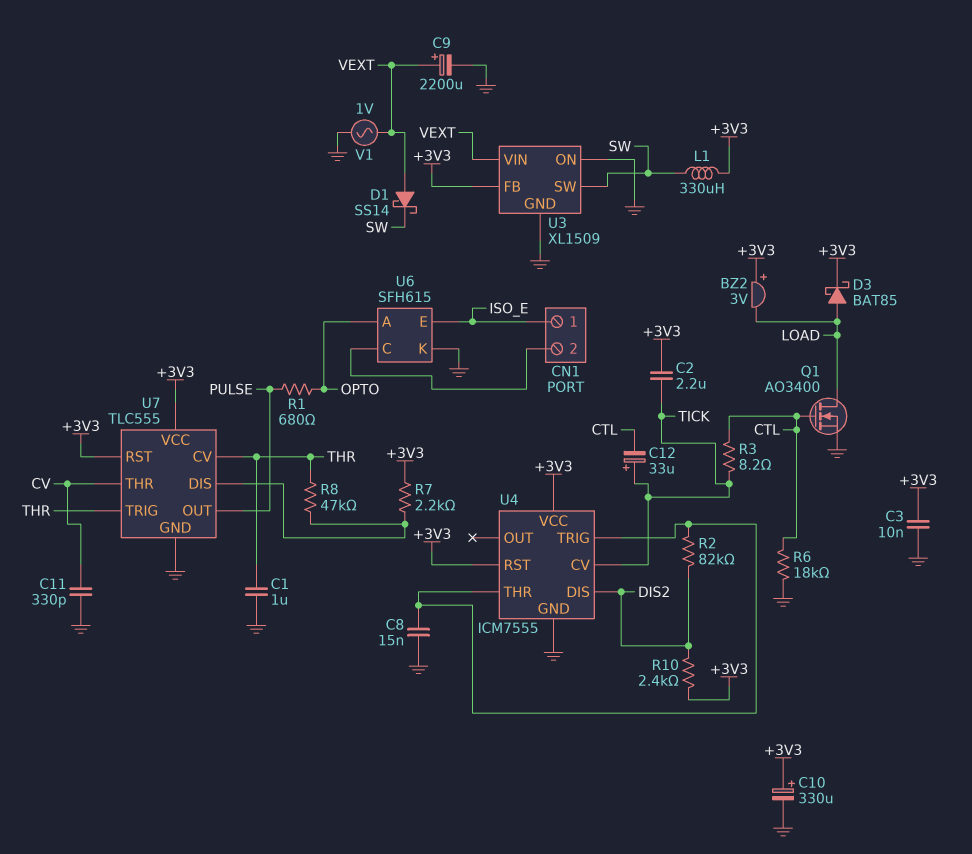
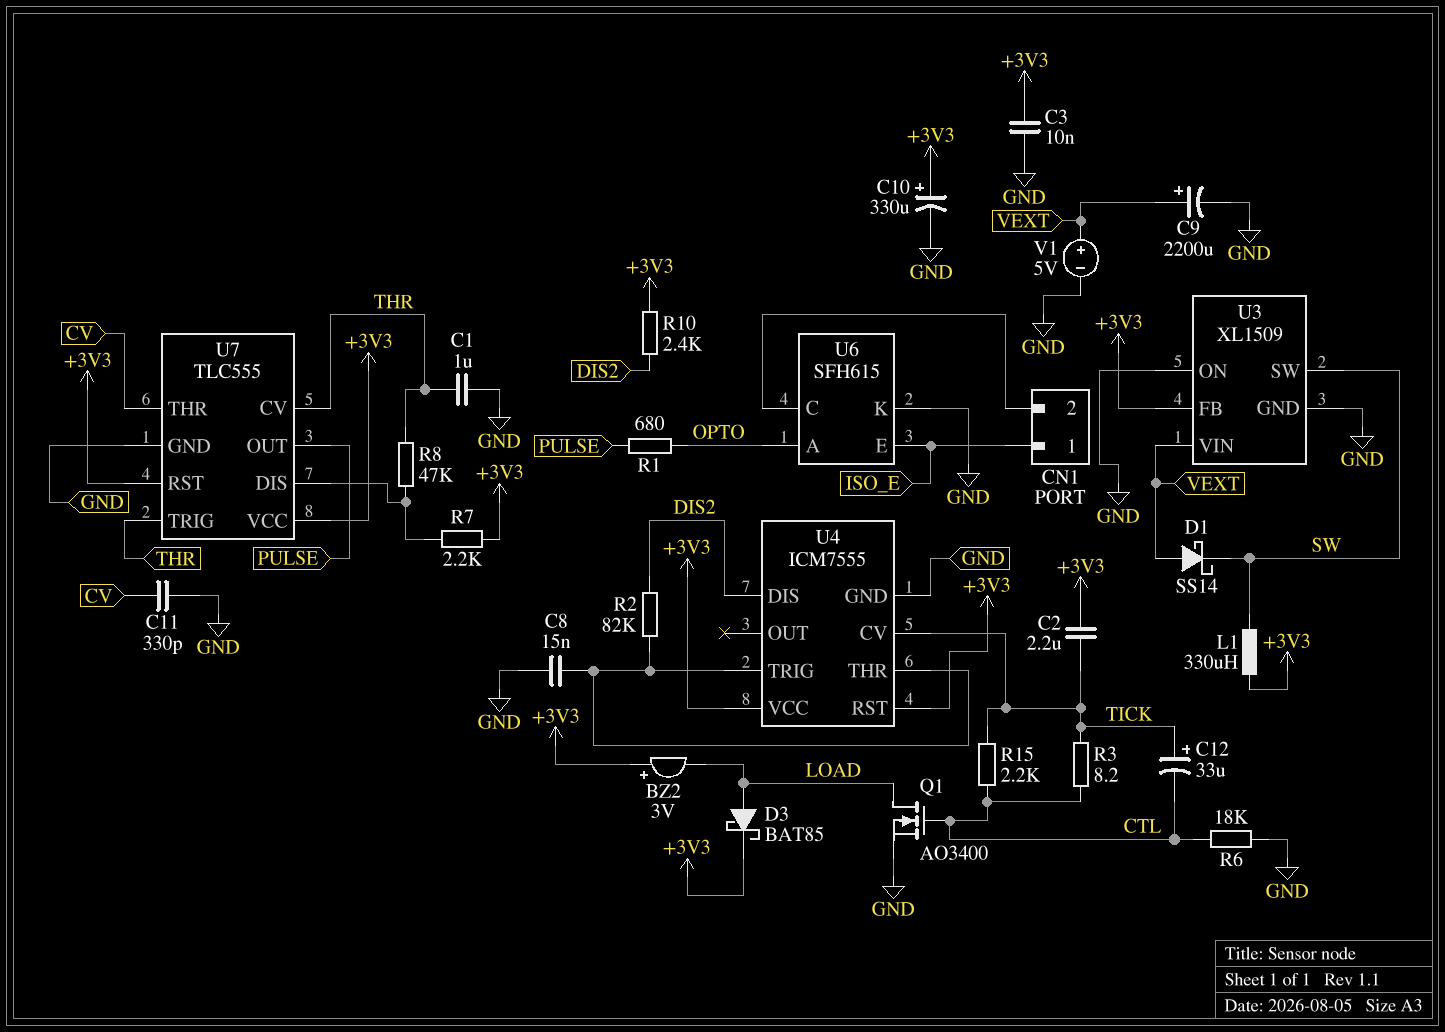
R15: none -> 2.2k (CTL, TICK)
V1: AC 1V (GND, VEXT) -> 5V (plus VEXT, minus GND)

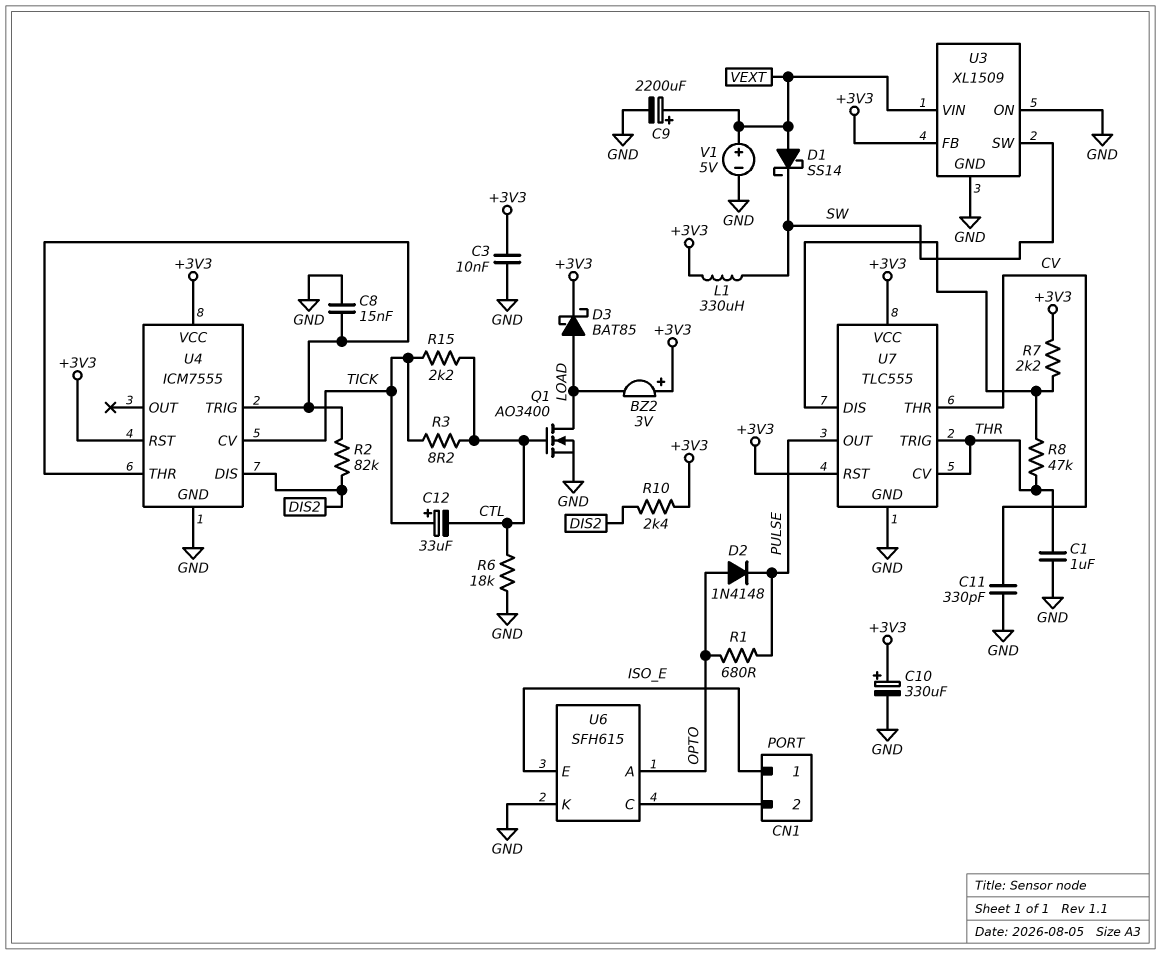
C2: 2.2uF (+3V3, TICK) -> none
D2: none -> diode 1N4148 (A OPTO, K PULSE)

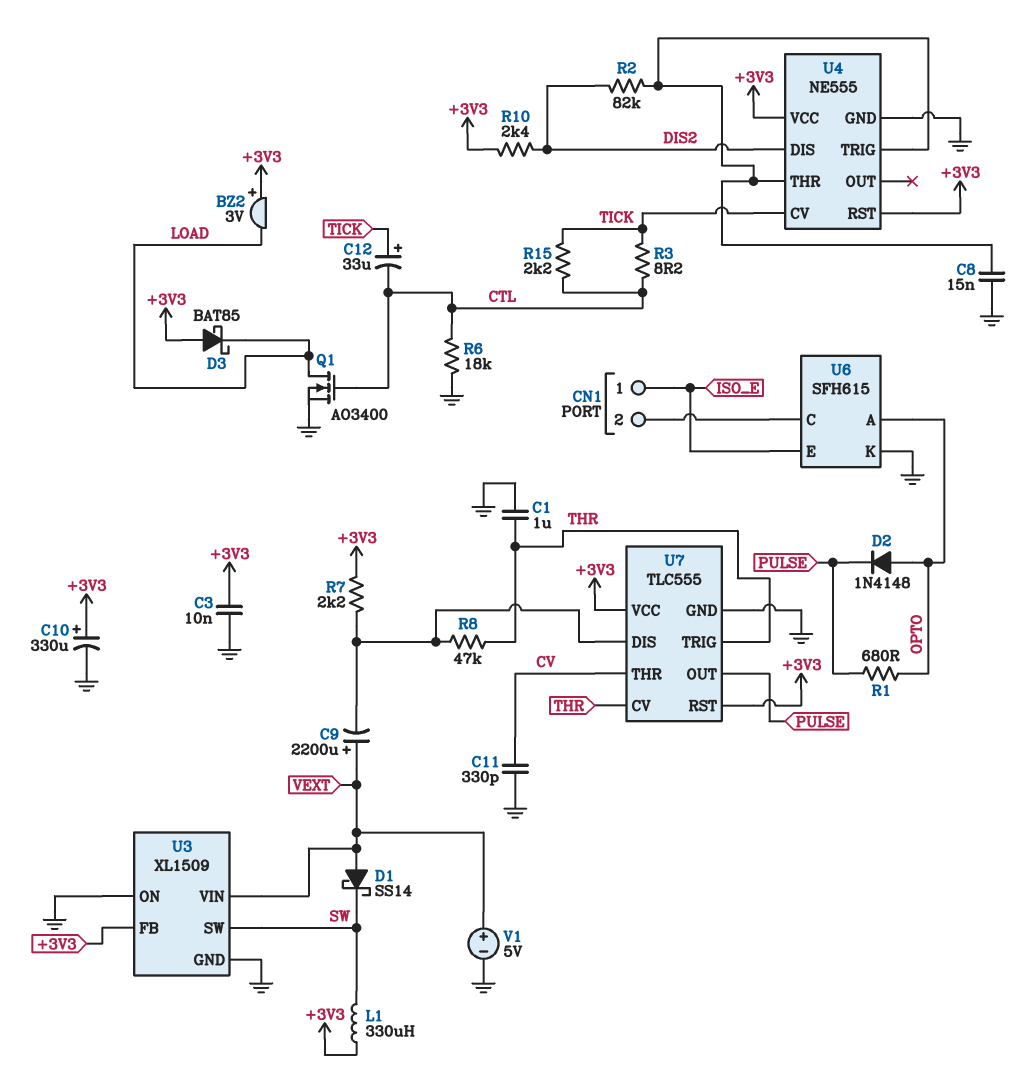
C9: 2200uF (plus VEXT, minus GND) -> 2200uF (plus VEXT, minus U7/DIS)
D3: schottky BAT85 (A LOAD, K +3V3) -> schottky BAT85 (A +3V3, K LOAD)
U4: ICM7555 -> NE555

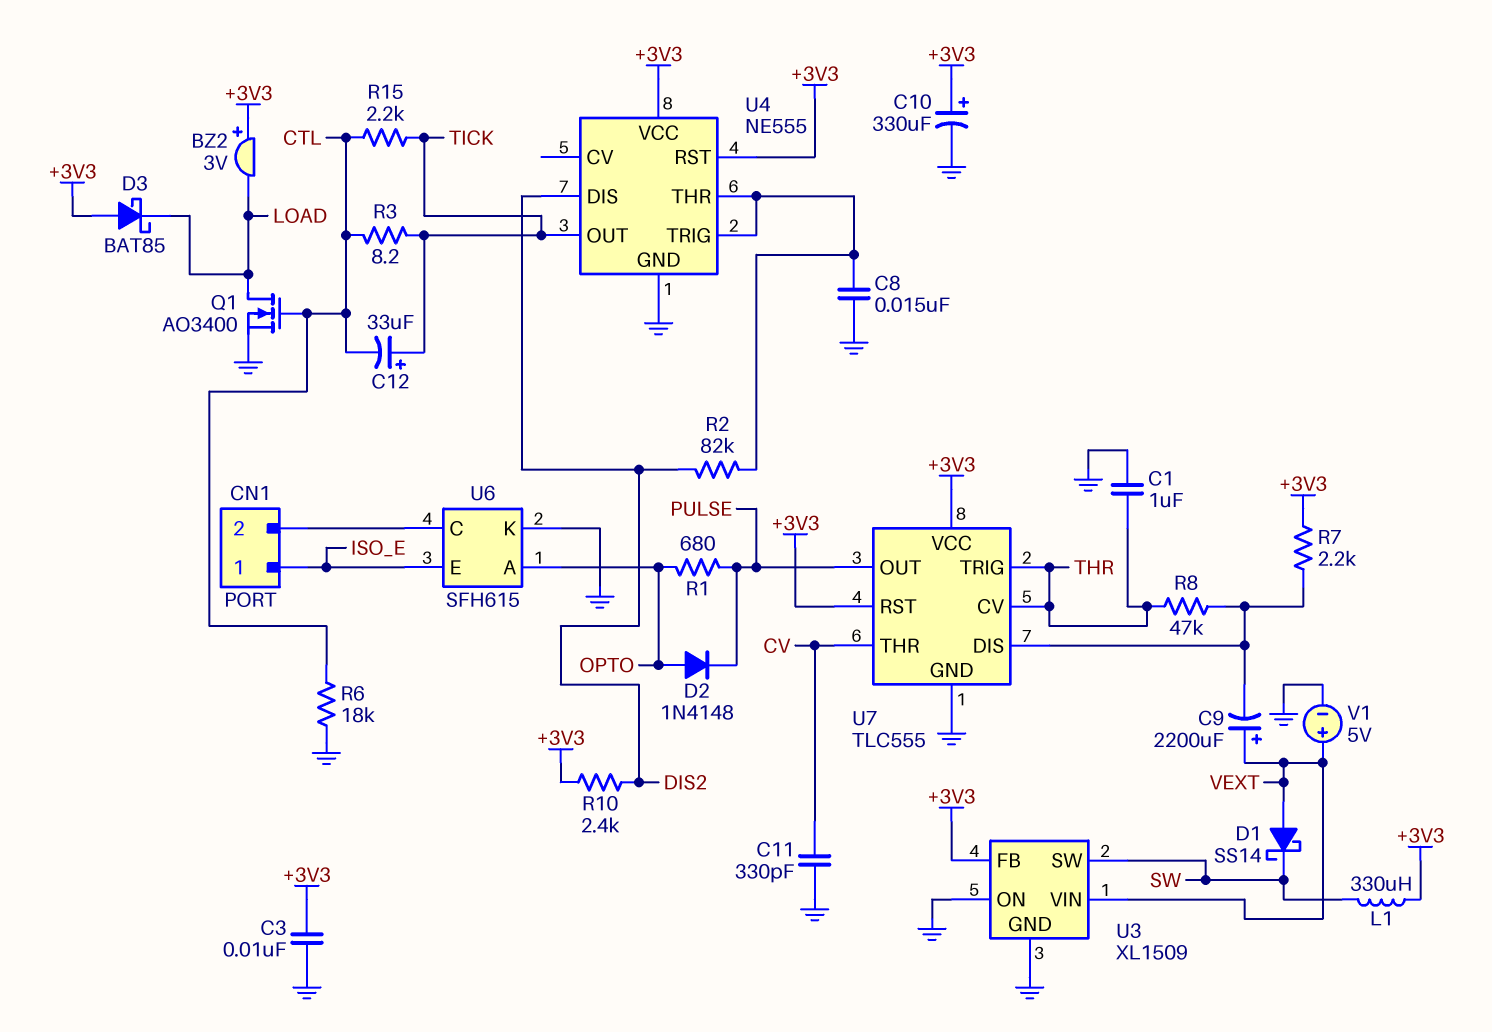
U4 pin CV: TICK -> none
U4 pin OUT: none -> TICK

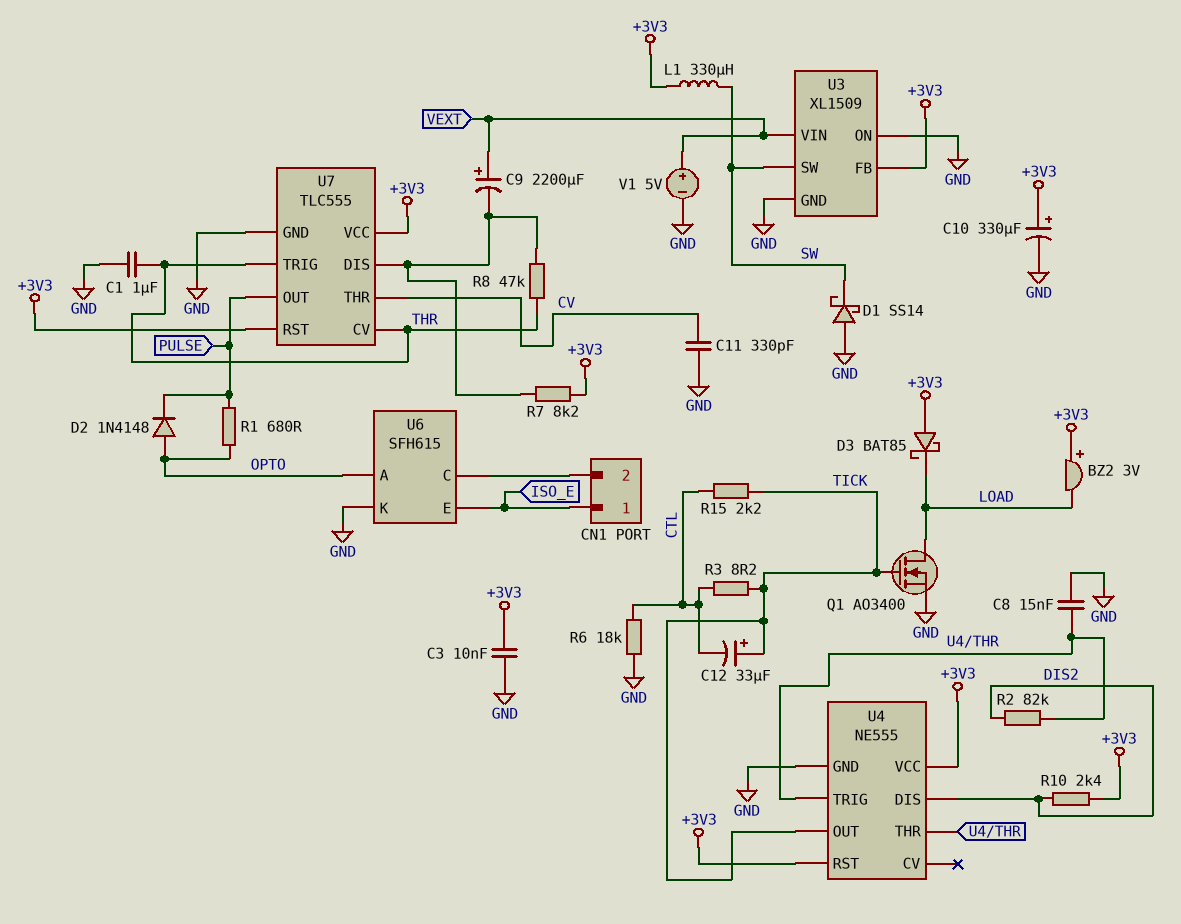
D1: schottky SS14 (A VEXT, K SW) -> schottky SS14 (A GND, K SW)
Q1: NMOS AO3400 (G CTL, D LOAD, S GND) -> NMOS AO3400 (G TICK, D LOAD, S GND)
R7: 2.2k (+3V3, U7/DIS) -> 8.2k (+3V3, U7/DIS)

